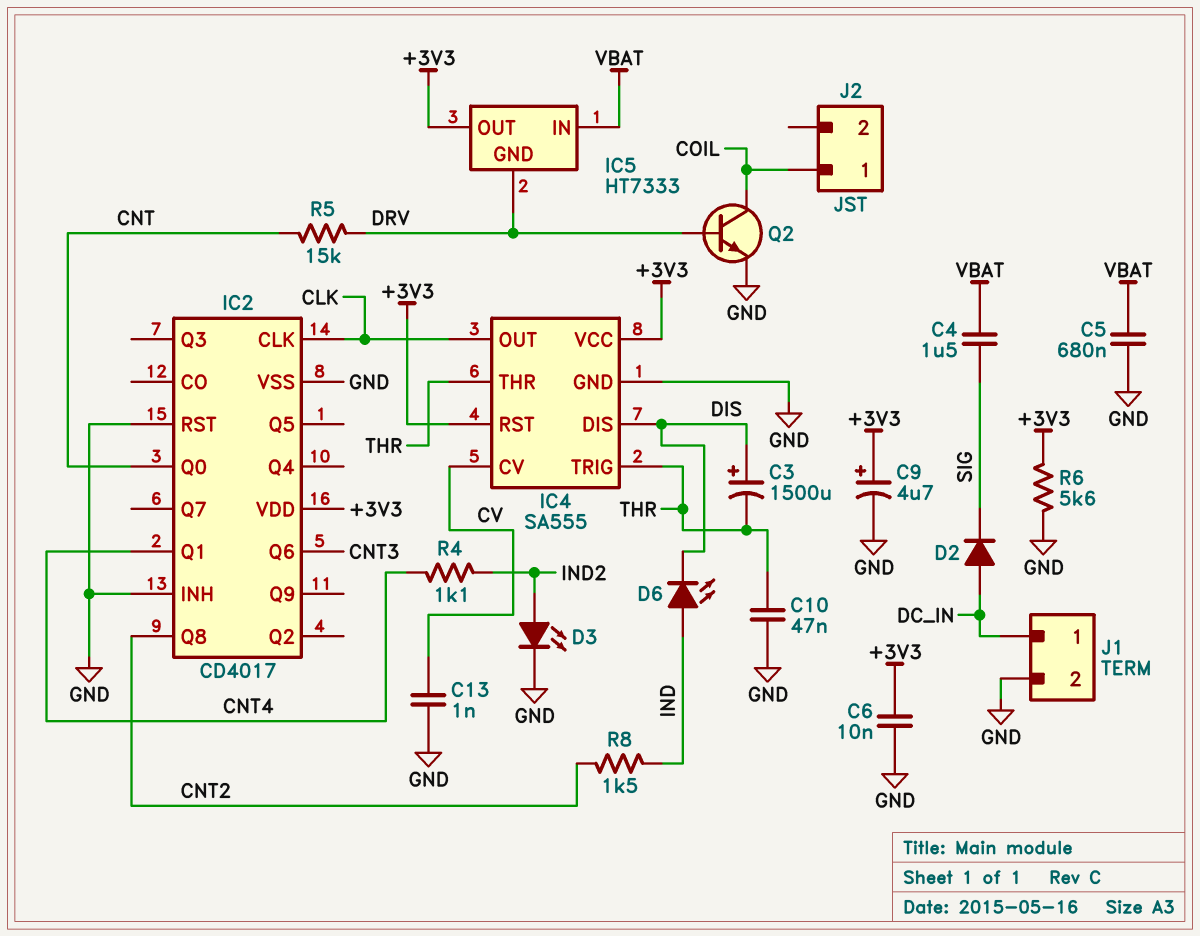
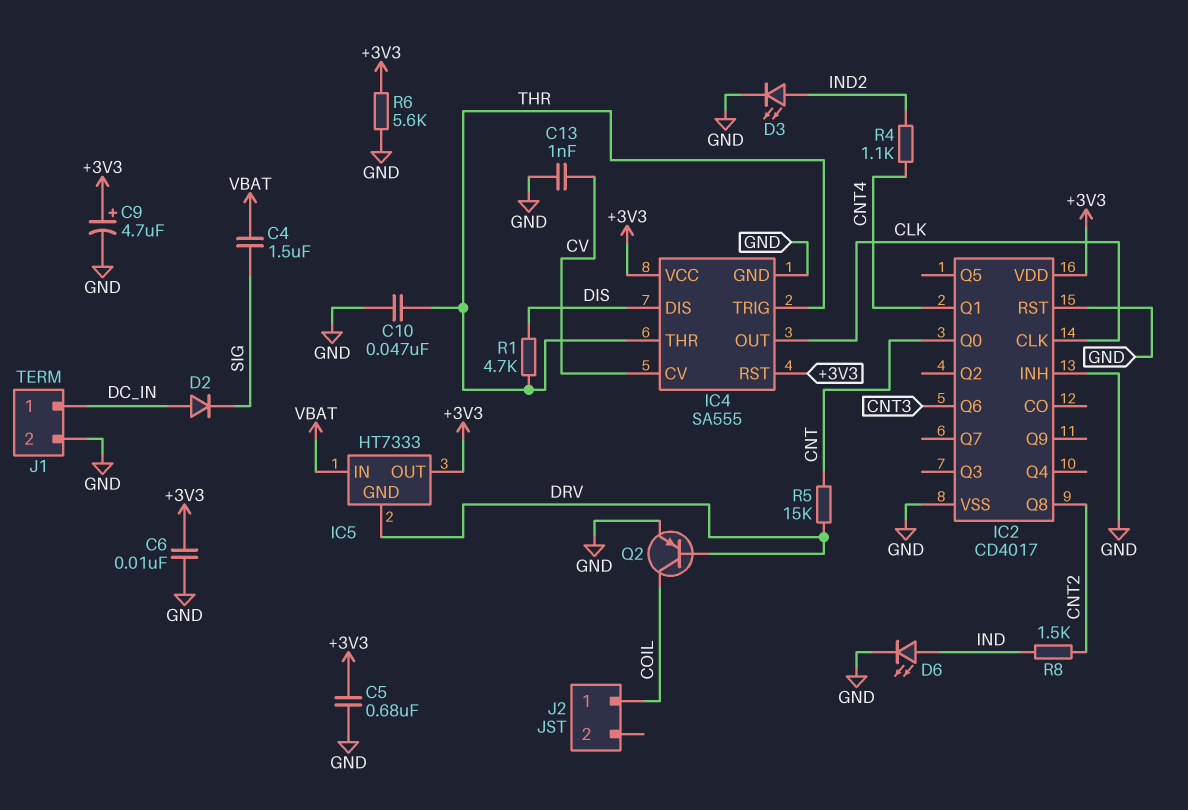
C3: 1500uF (plus DIS, minus THR) -> none
C5: 680nF (GND, VBAT) -> 680nF (+3V3, GND)
D6: LED (A IND, K DIS) -> LED (A IND, K GND)
Q2: NPN (B DRV, C COIL, E GND) -> PNP (B DRV, C COIL, E GND)
R1: none -> 4.7k (DIS, THR)

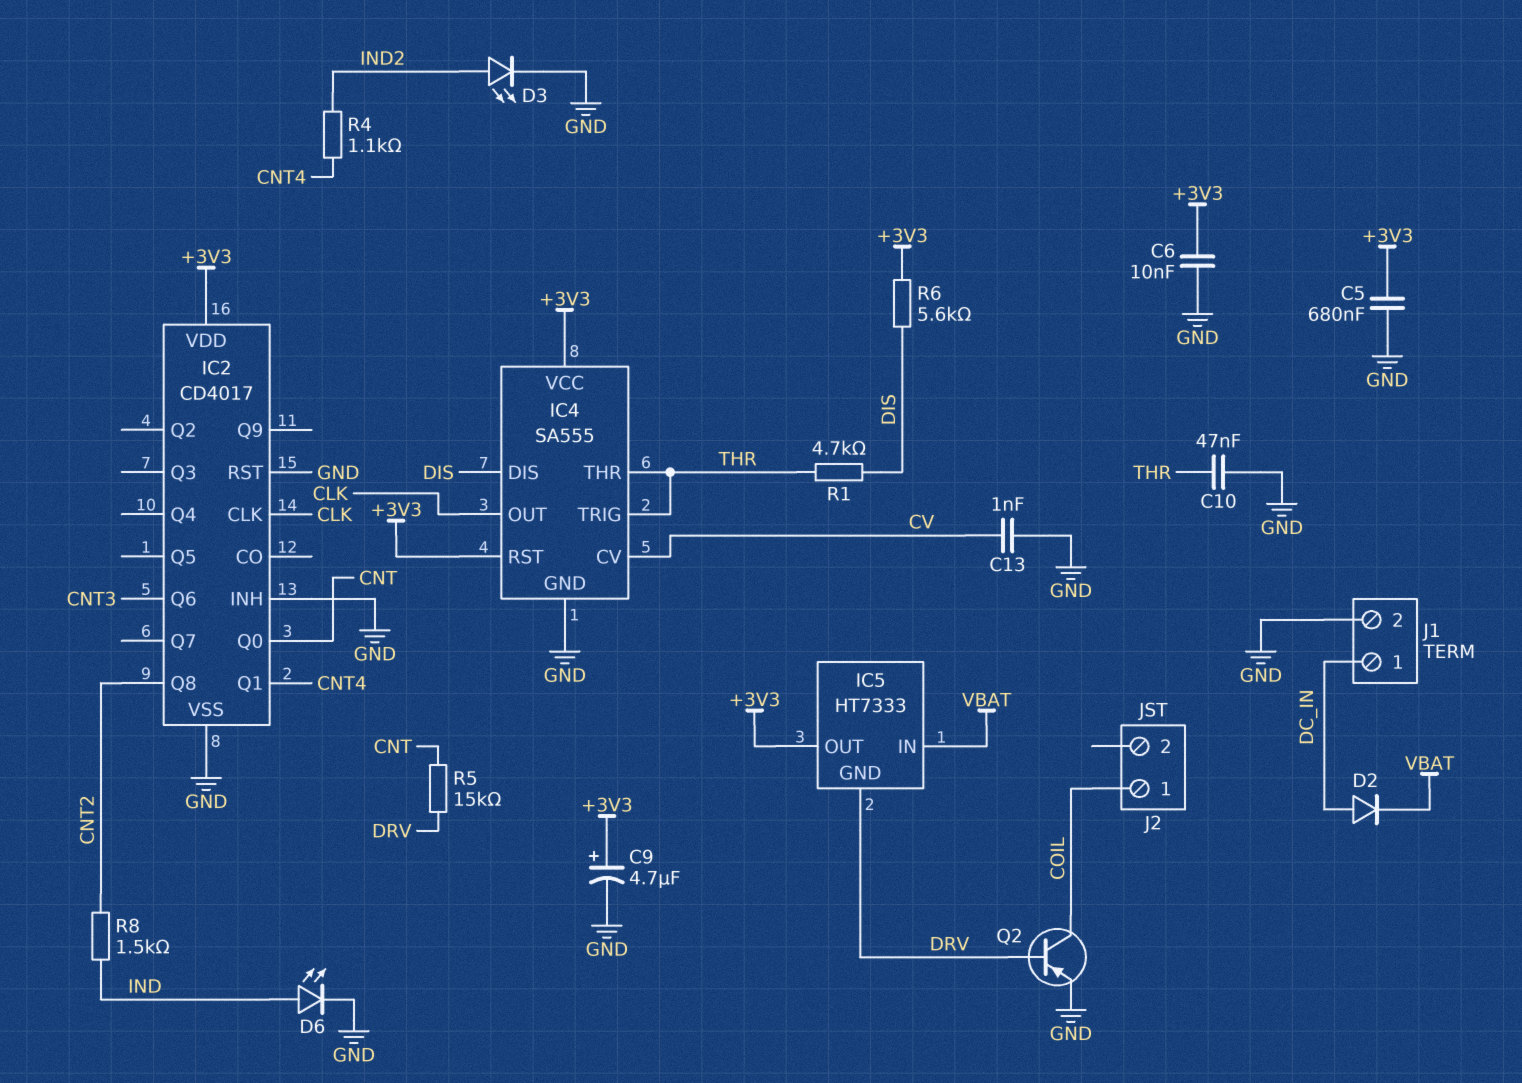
C4: 1.5uF (SIG, VBAT) -> none
D2: diode (A DC_IN, K SIG) -> diode (A DC_IN, K VBAT)
R6: 5.6k (+3V3, GND) -> 5.6k (+3V3, DIS)

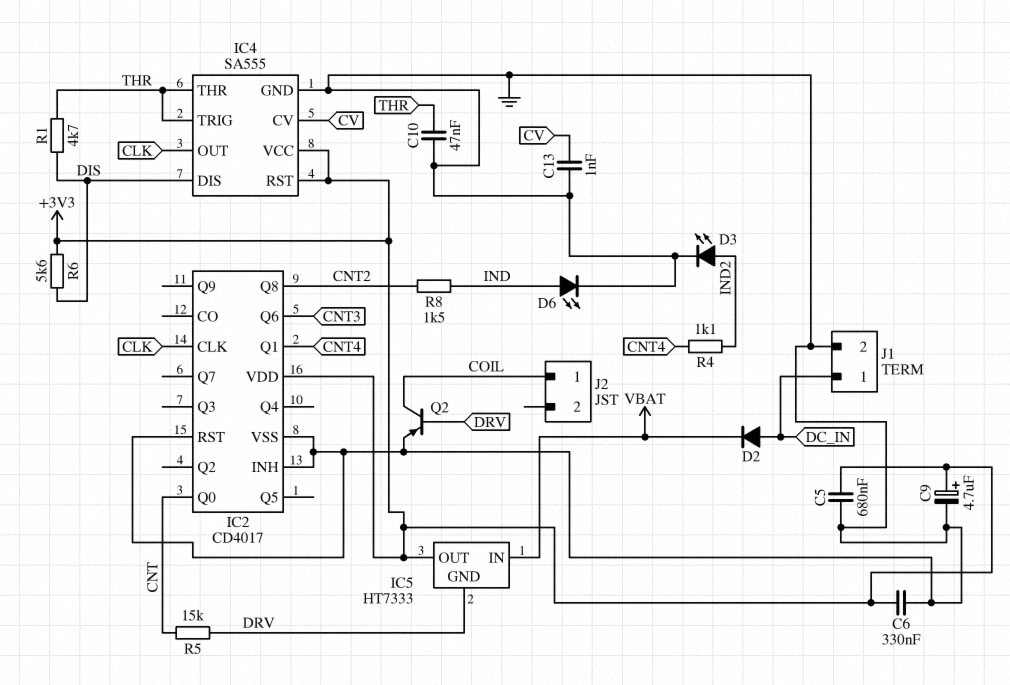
C6: 10nF (+3V3, GND) -> 330nF (+3V3, GND)

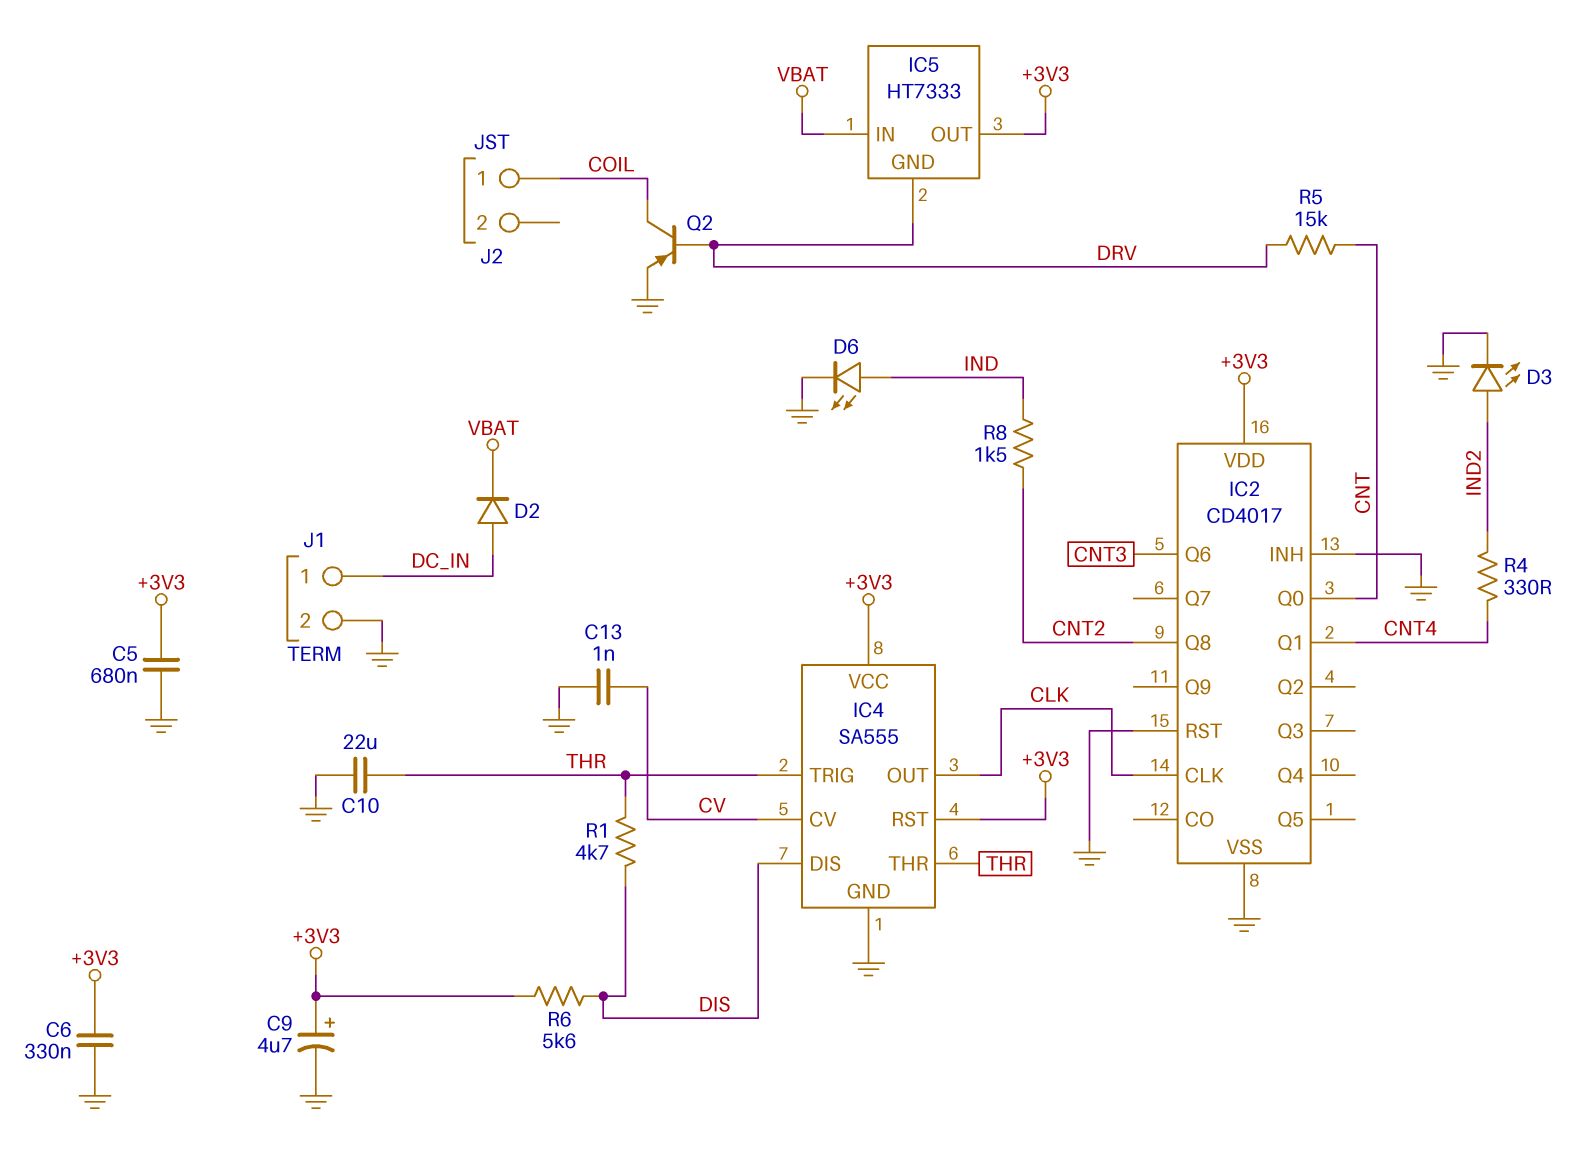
C10: 47nF (GND, THR) -> 22uF (GND, THR)
R4: 1.1k (CNT4, IND2) -> 330 (CNT4, IND2)

